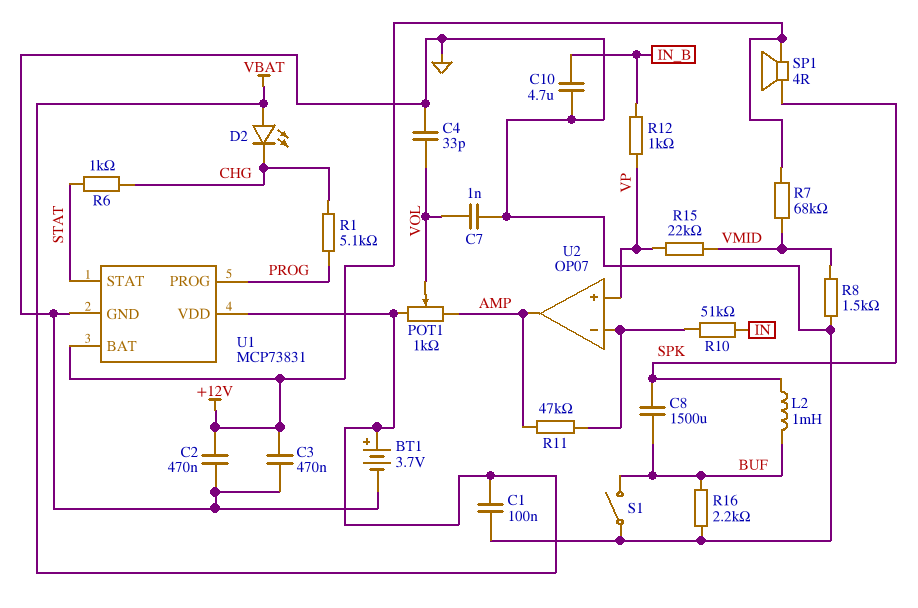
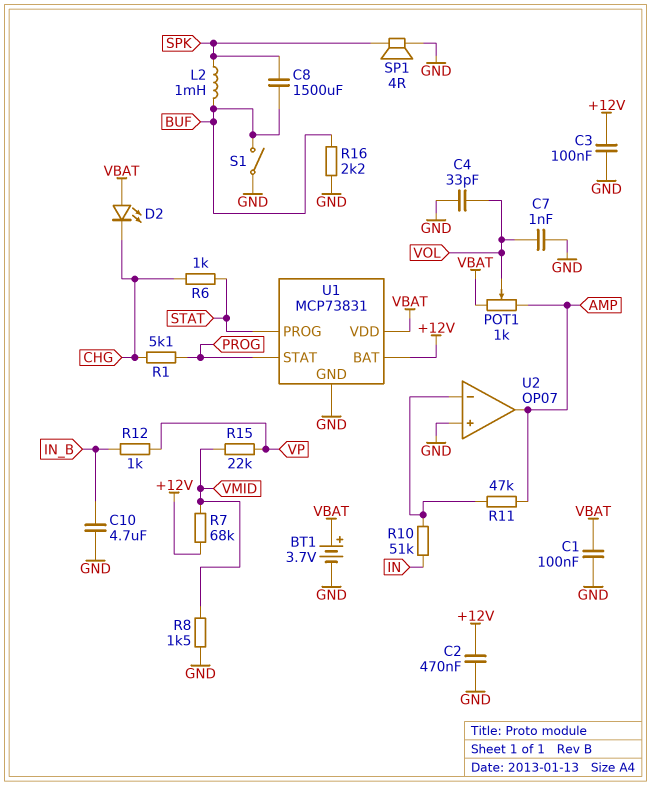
C3: 470nF (+12V, GND) -> 100nF (+12V, GND)
SP1: speaker 4R (+12V, SPK) -> speaker 4R (GND, SPK)
U1 pin PROG: PROG -> STAT
U1 pin STAT: STAT -> PROG
U2 pin in+: VP -> GND

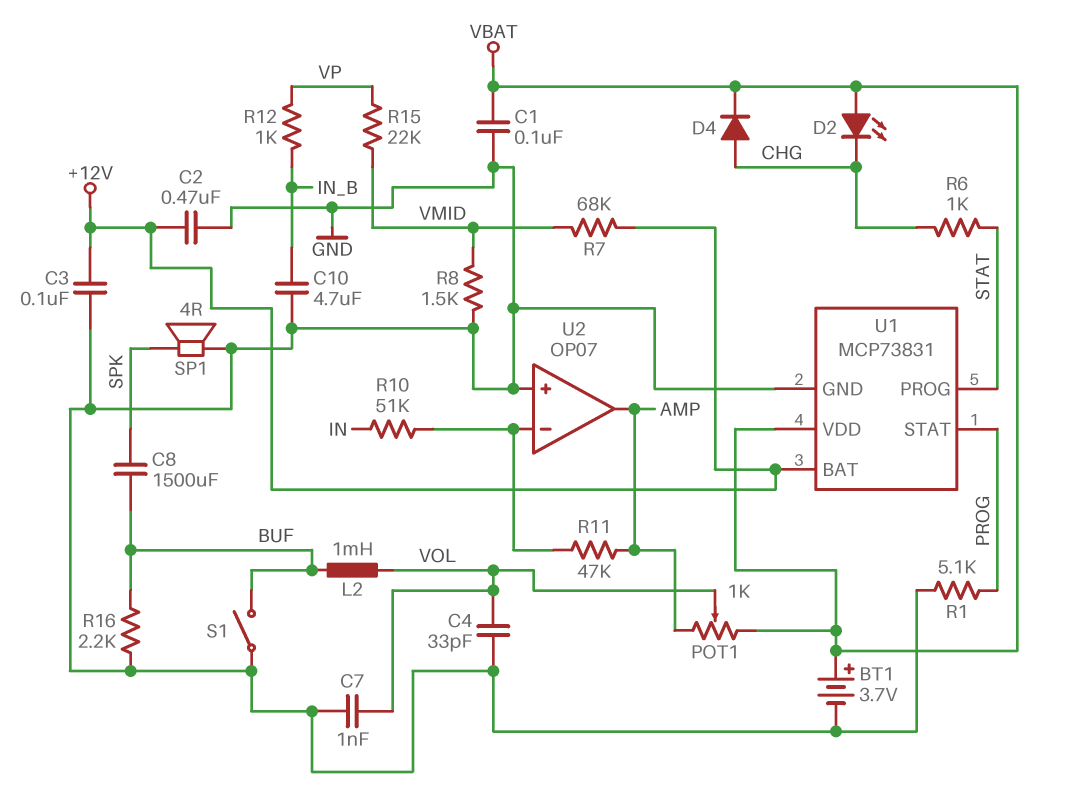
D4: none -> diode (A CHG, K VBAT)
L2: 1mH (BUF, SPK) -> 1mH (BUF, VOL)
R1: 5.1k (CHG, PROG) -> 5.1k (GND, PROG)

